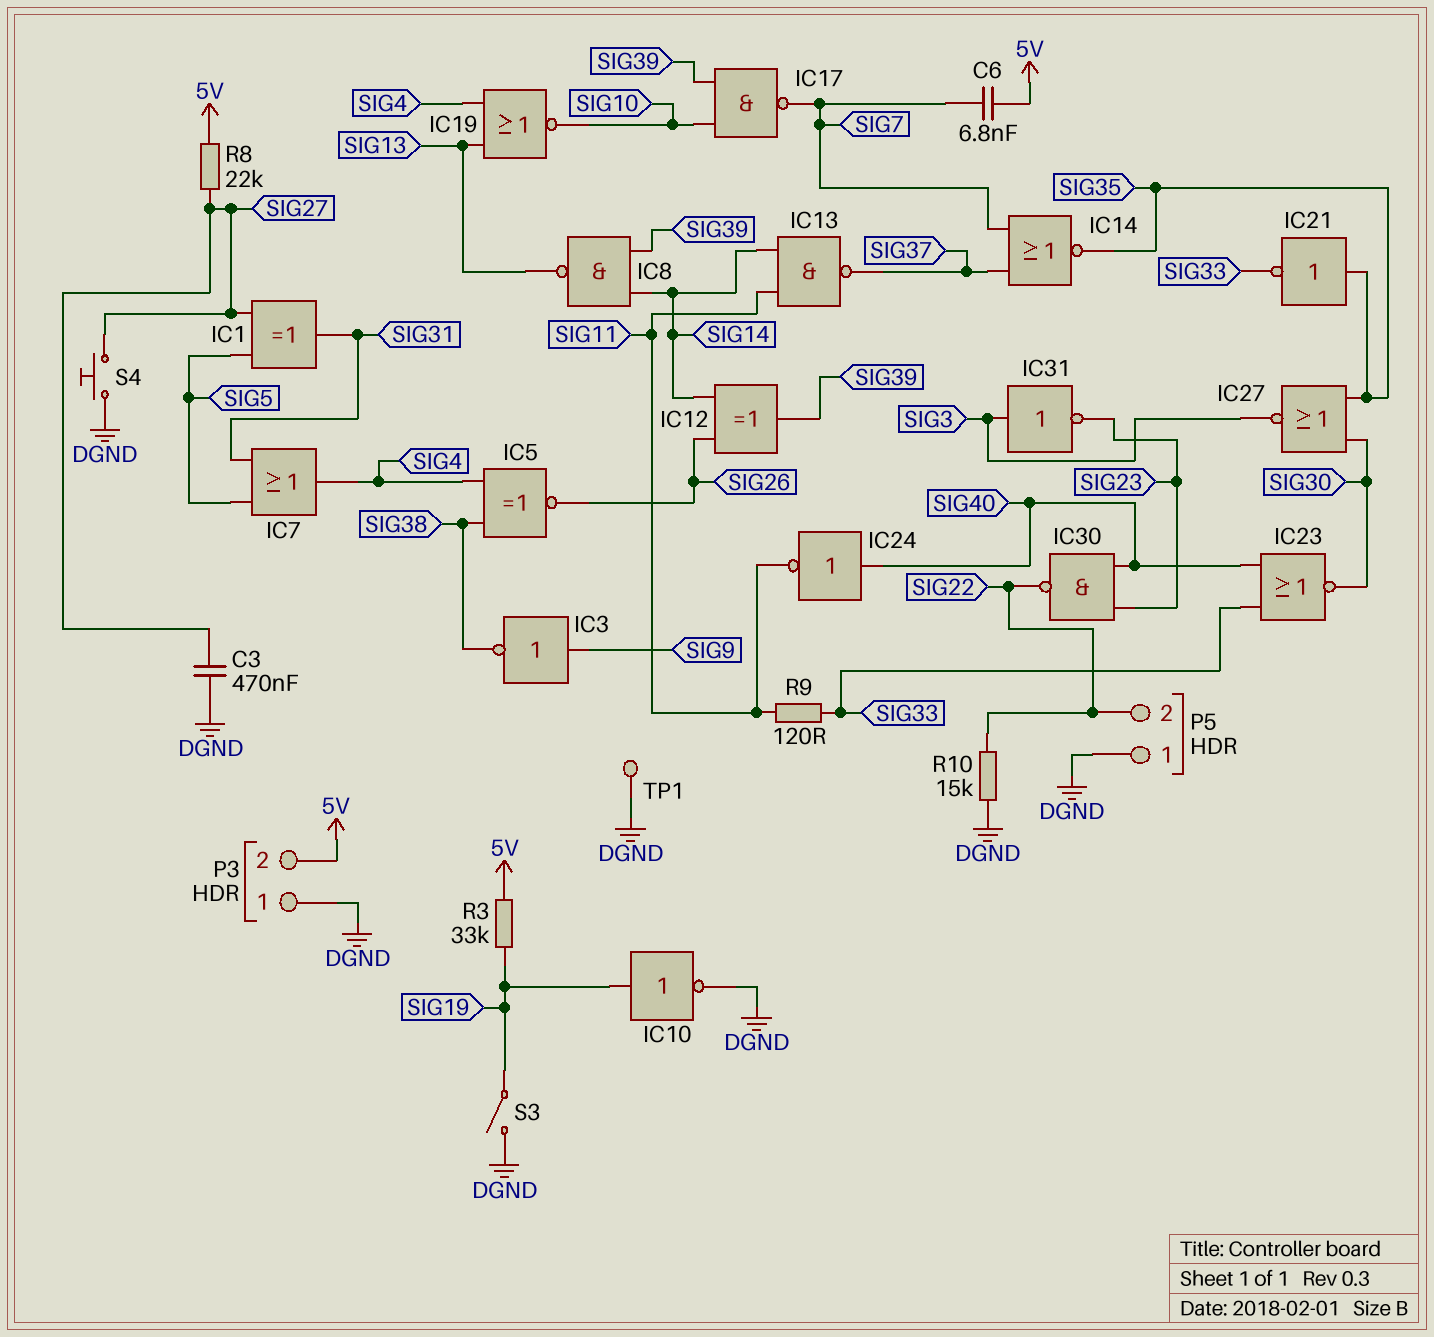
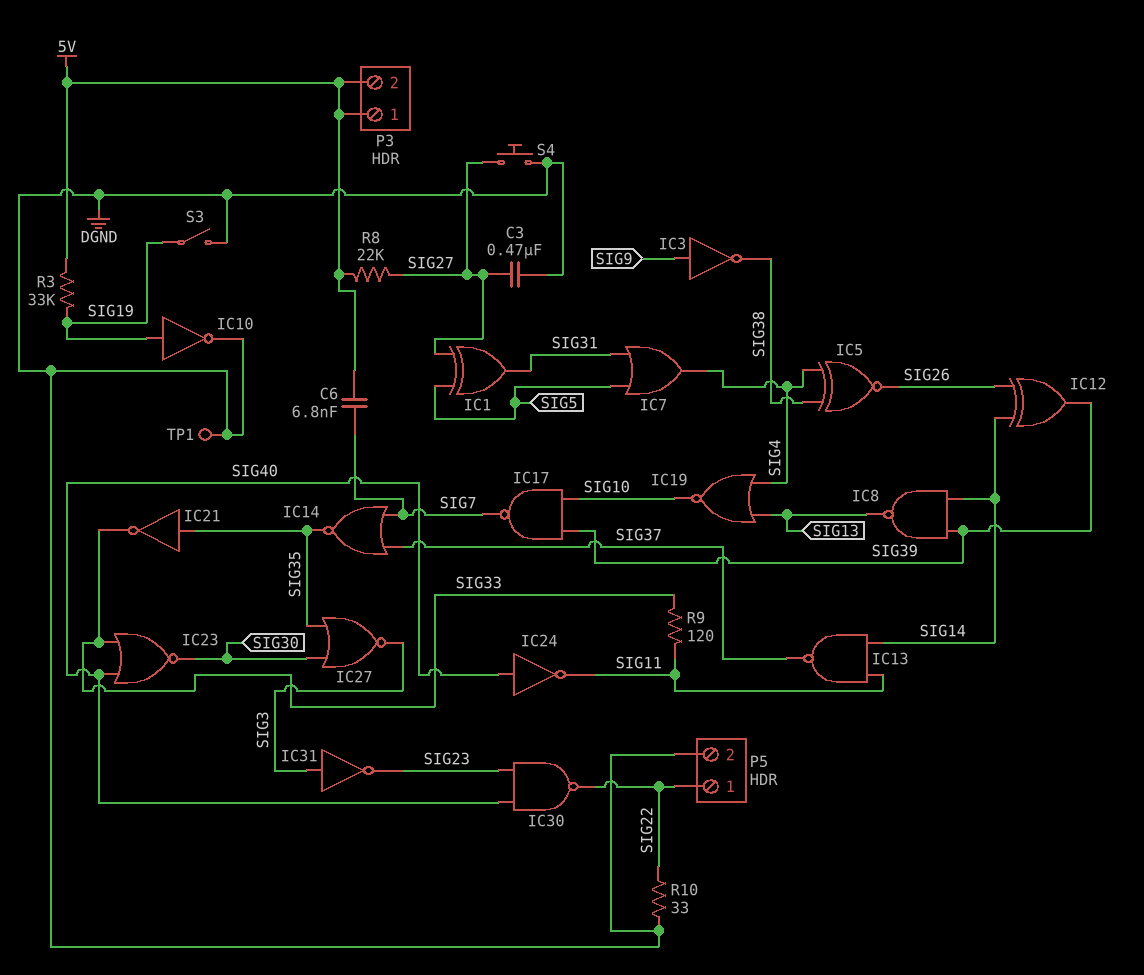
P3 pin 1: DGND -> 5V
P5 pin 1: DGND -> SIG22
P5 pin 2: SIG22 -> DGND
R10: 15k (DGND, SIG22) -> 33 (DGND, SIG22)

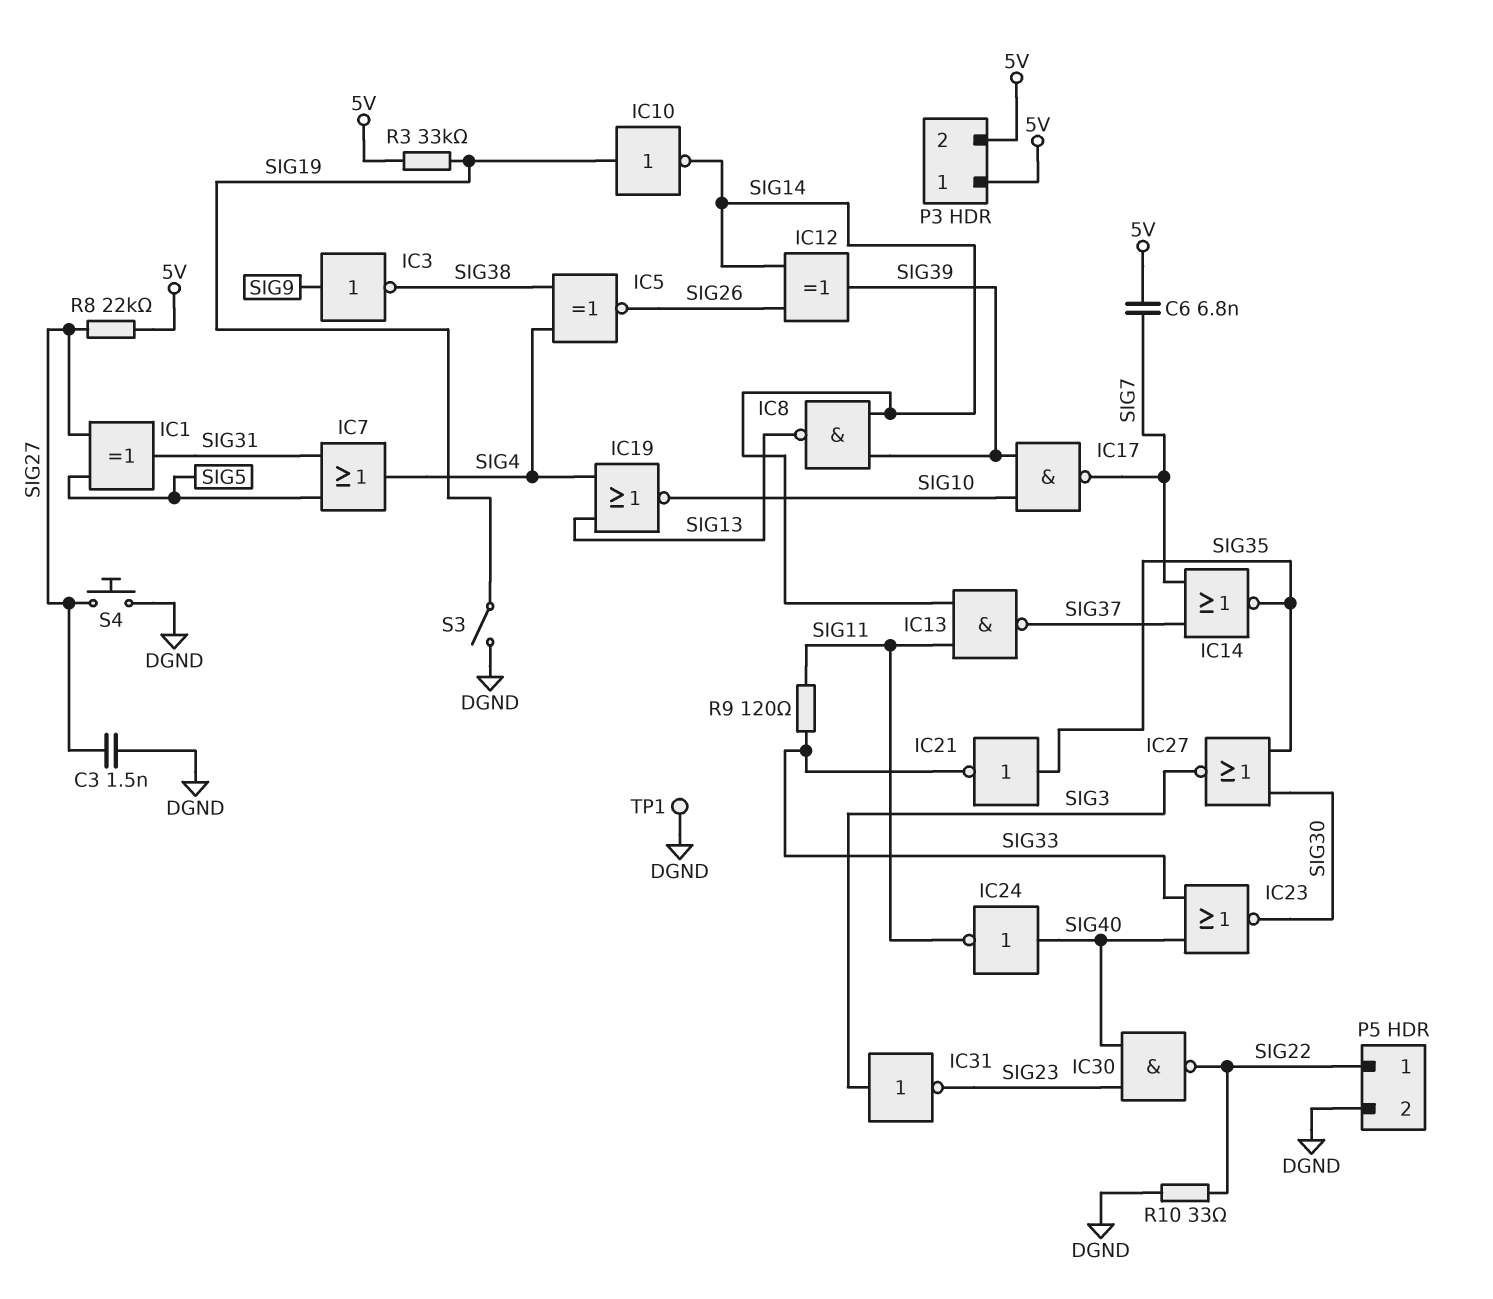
C3: 470nF (DGND, SIG27) -> 1.5nF (DGND, SIG27)
IC10: NOT (in SIG19, out DGND) -> NOT (in SIG19, out SIG14)

